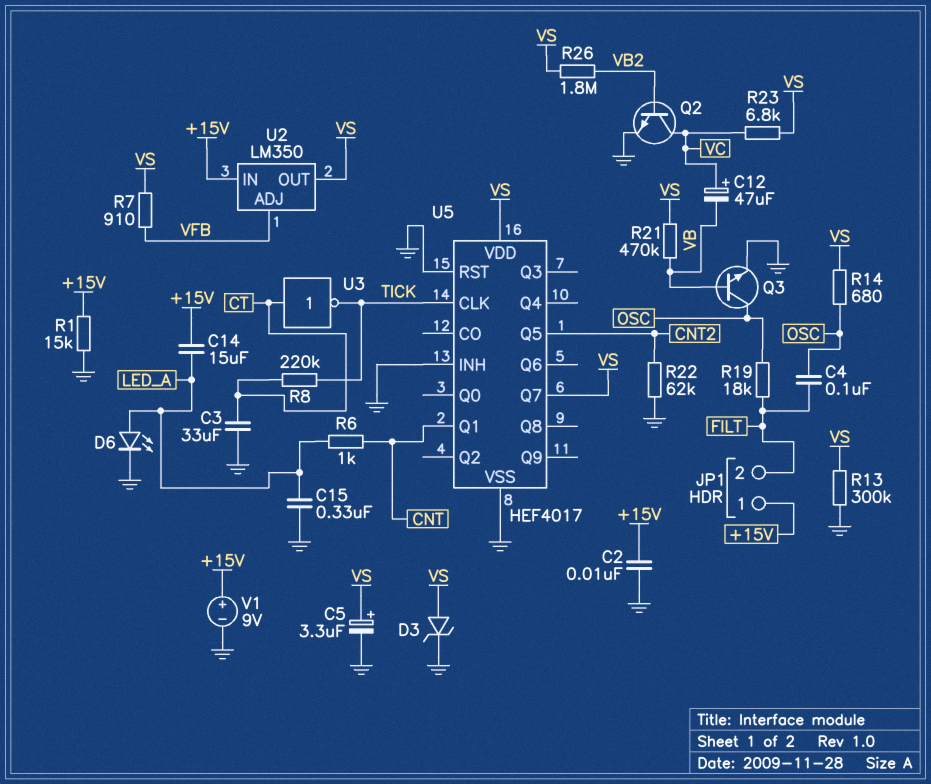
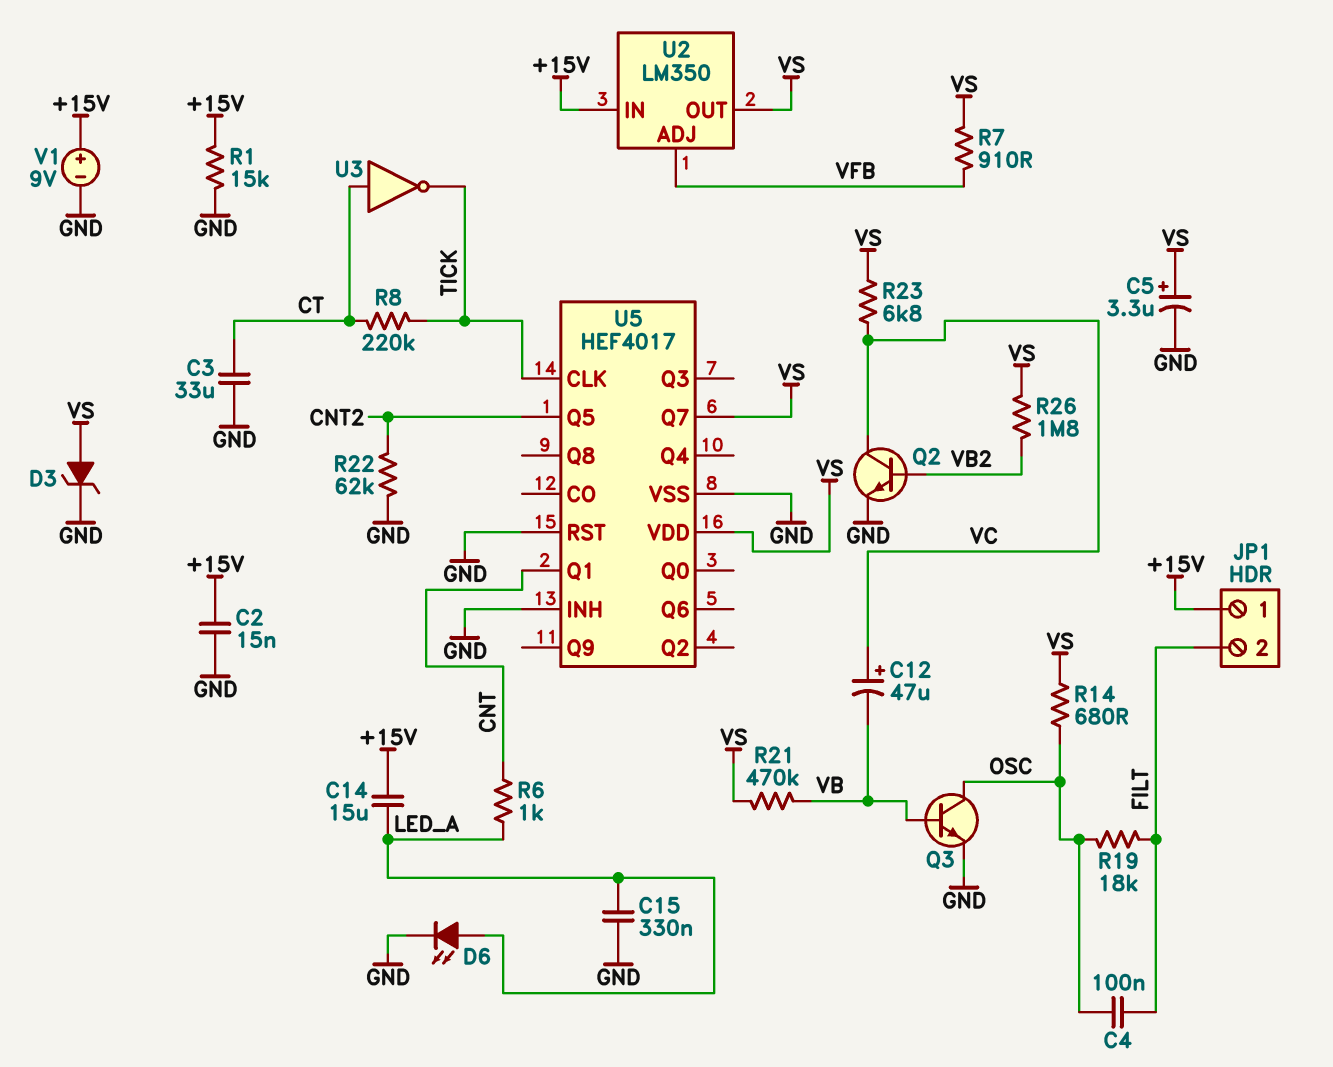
C2: 10nF (+15V, GND) -> 15nF (+15V, GND)
R13: 300k (GND, VS) -> none

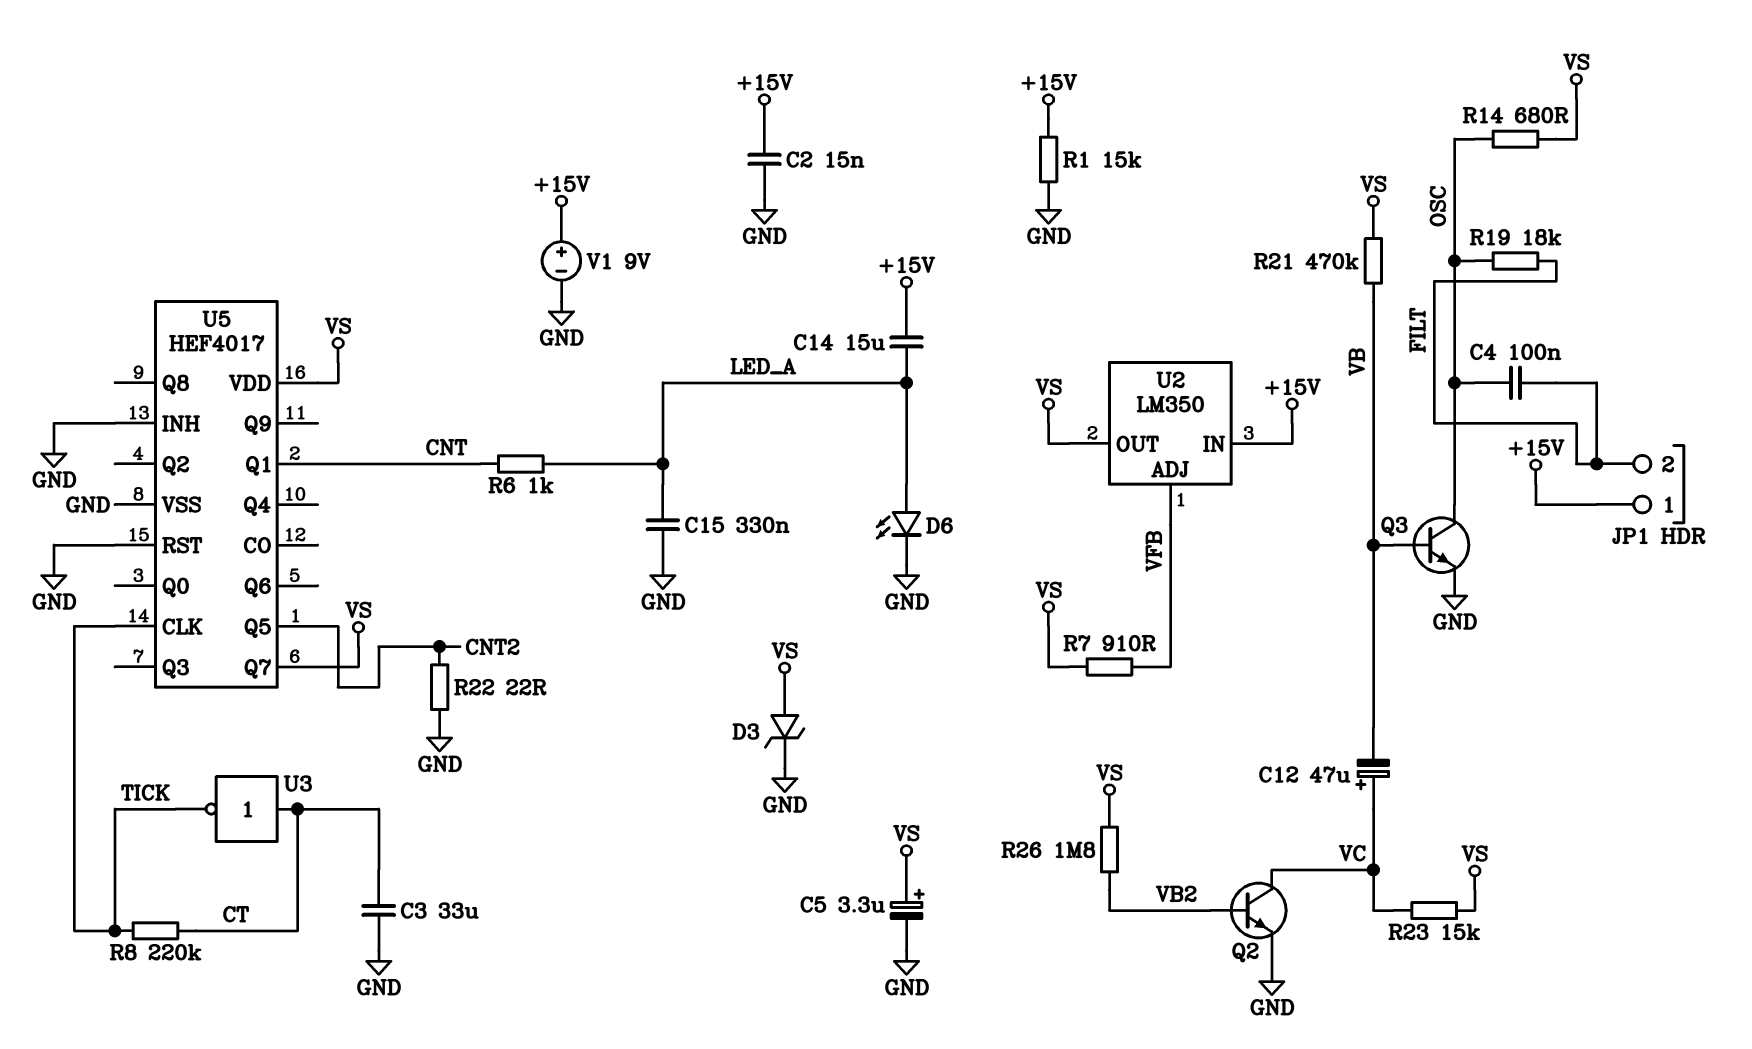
R22: 62k (CNT2, GND) -> 22 (CNT2, GND)
R23: 6.8k (VC, VS) -> 15k (VC, VS)

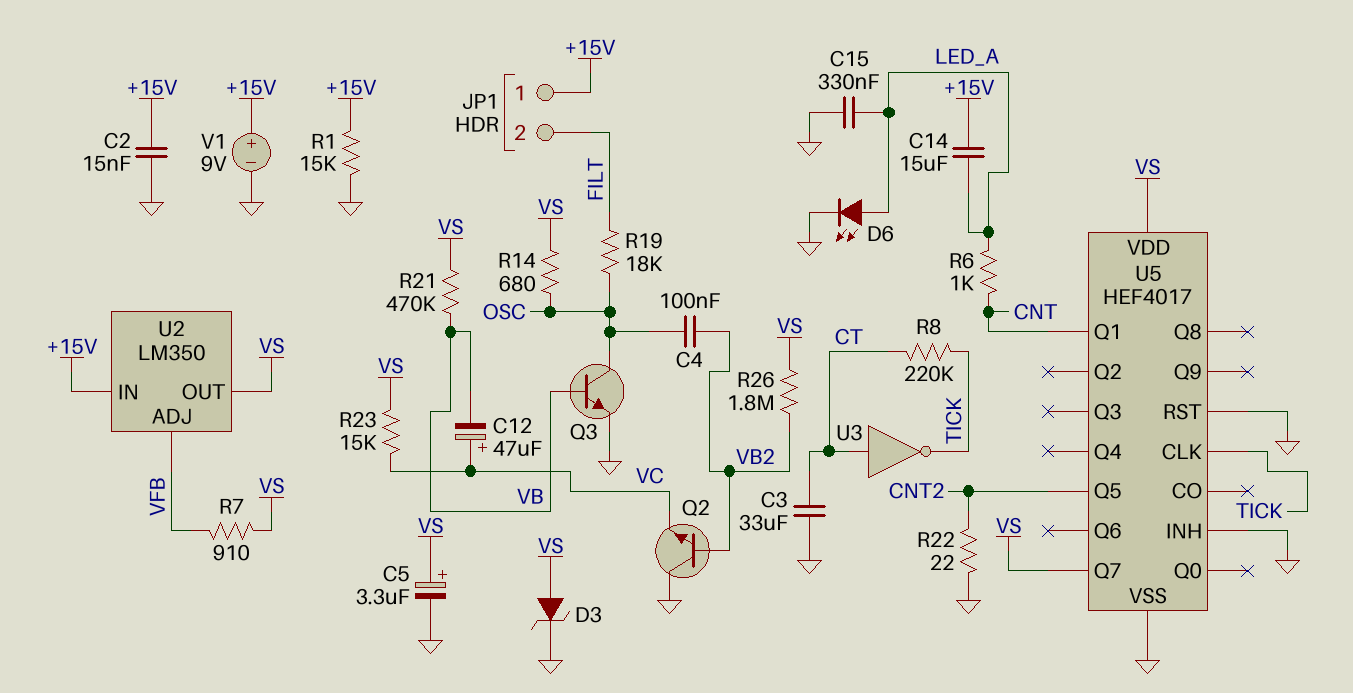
C4: 100nF (FILT, OSC) -> 100nF (OSC, VB2)
Q2: NPN (B VB2, C VC, E GND) -> NPN (B VB2, C GND, E VC)

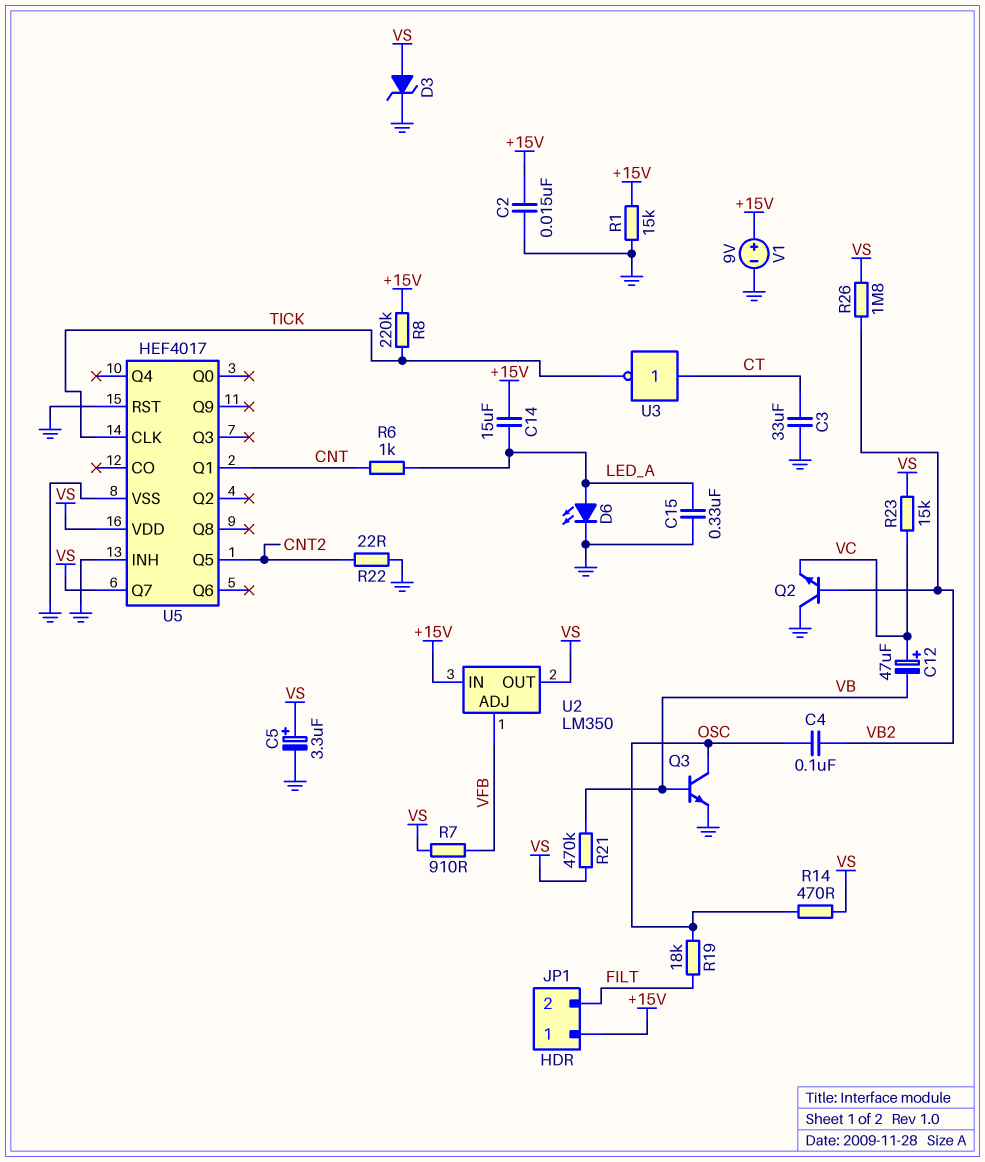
R8: 220k (CT, TICK) -> 220k (+15V, TICK)
R14: 680 (OSC, VS) -> 470 (OSC, VS)

